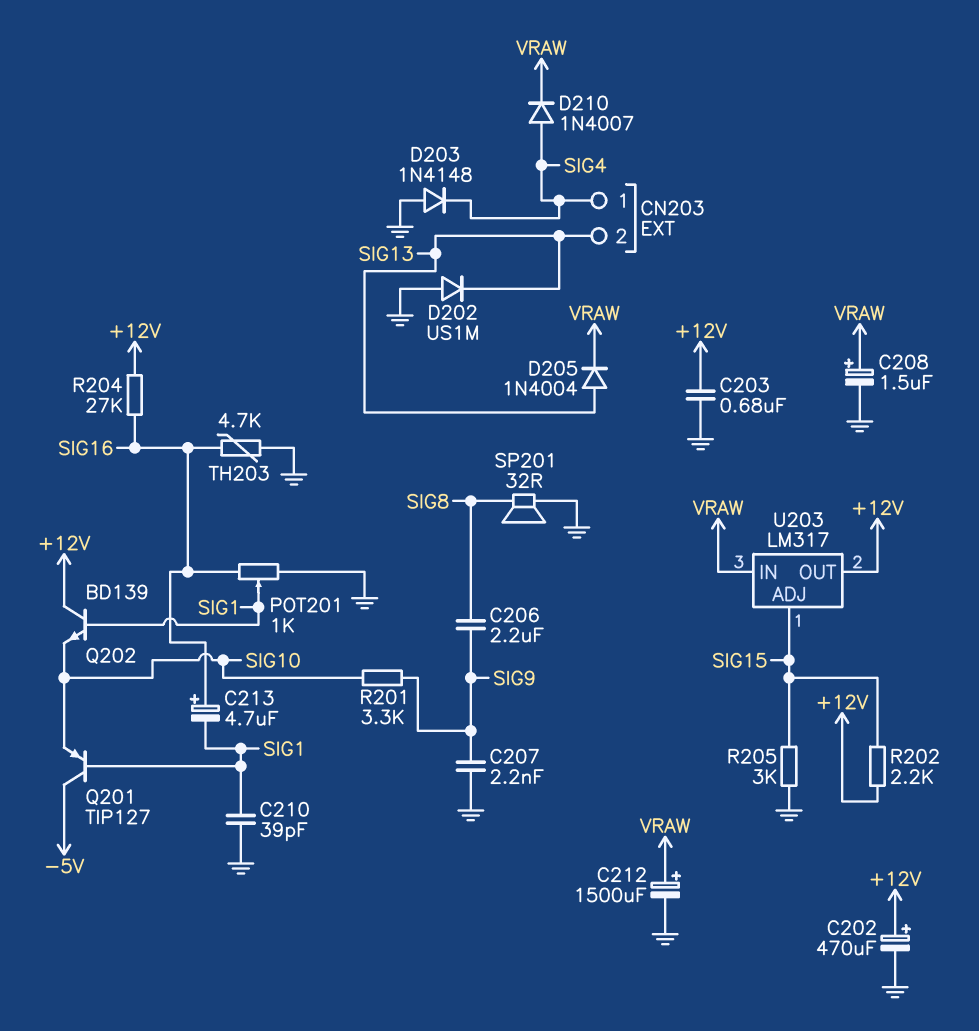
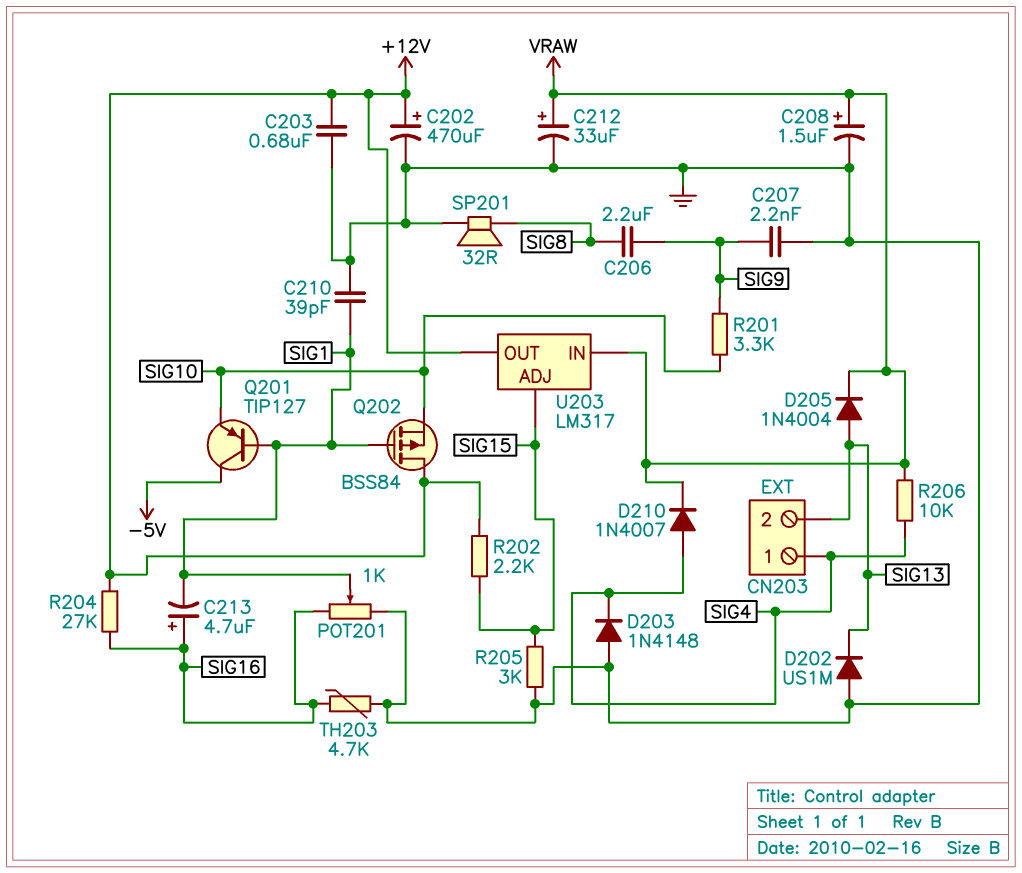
C212: 1500uF (plus VRAW, minus GND) -> 33uF (plus VRAW, minus GND)
Q202: NPN BD139 (B SIG1, C +12V, E SIG10) -> PMOS BSS84 (G SIG1, D +12V, S SIG10)
R206: none -> 10k (SIG4, VRAW)

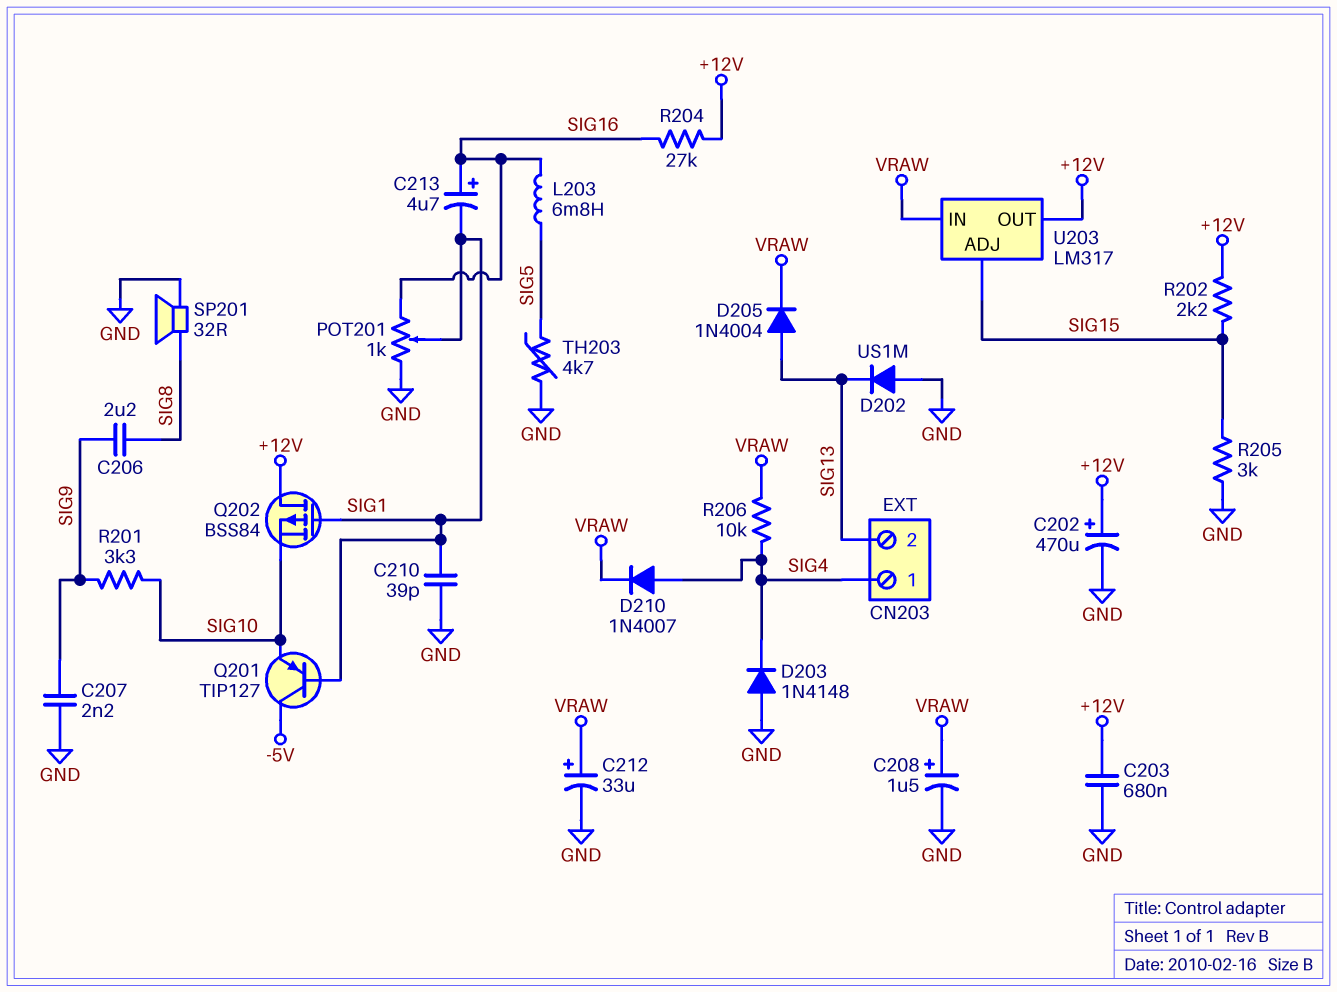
L203: none -> 6.8mH (SIG5, SIG16)
TH203: 4.7k (GND, SIG16) -> 4.7k (GND, SIG5)

